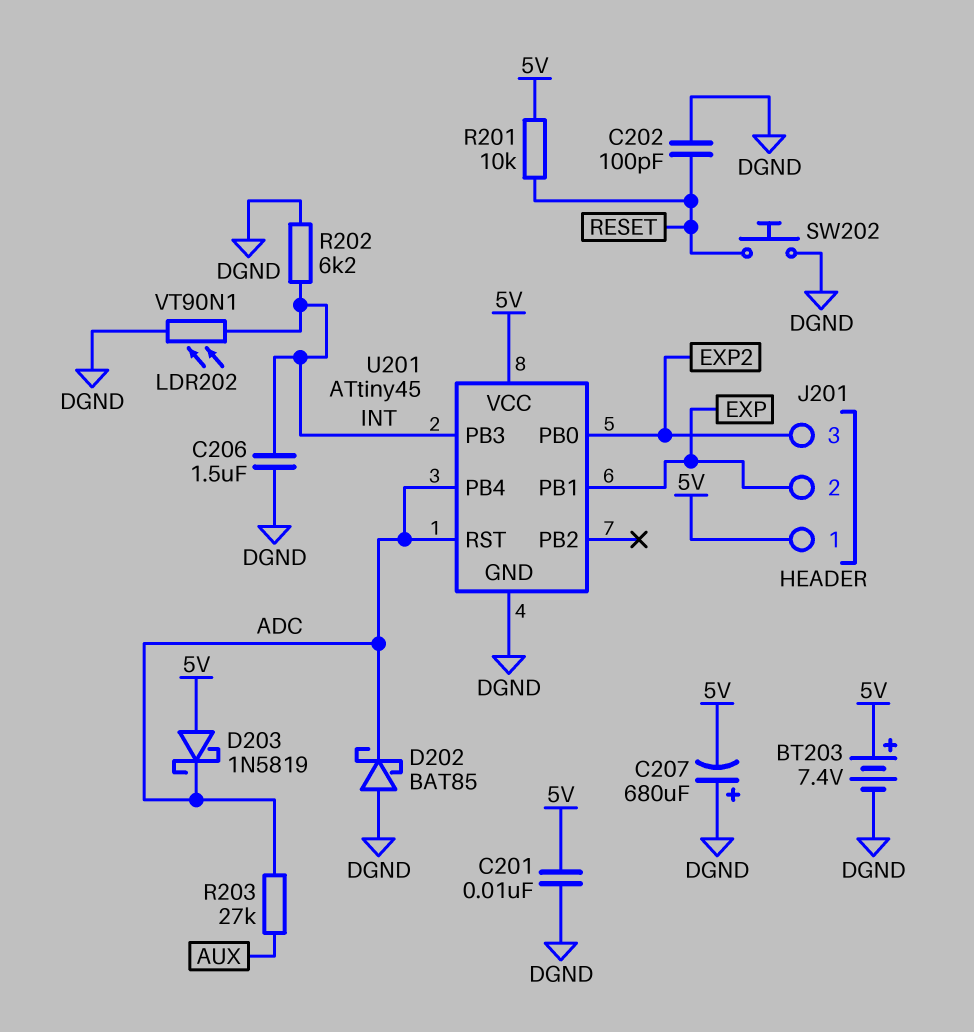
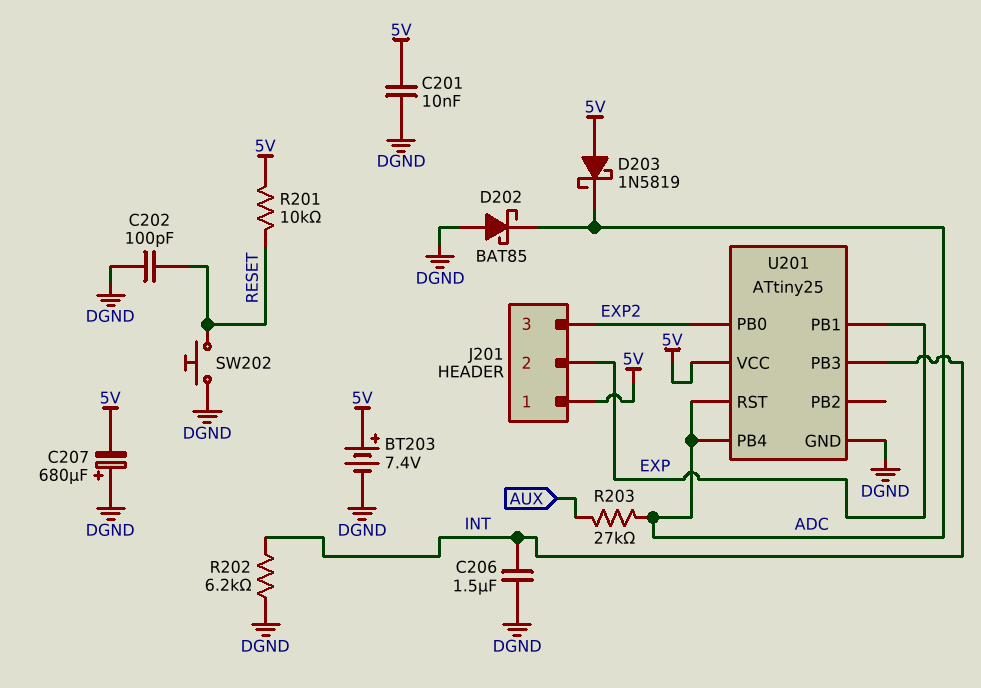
LDR202: VT90N1 (DGND, INT) -> none
U201: ATtiny45 -> ATtiny25

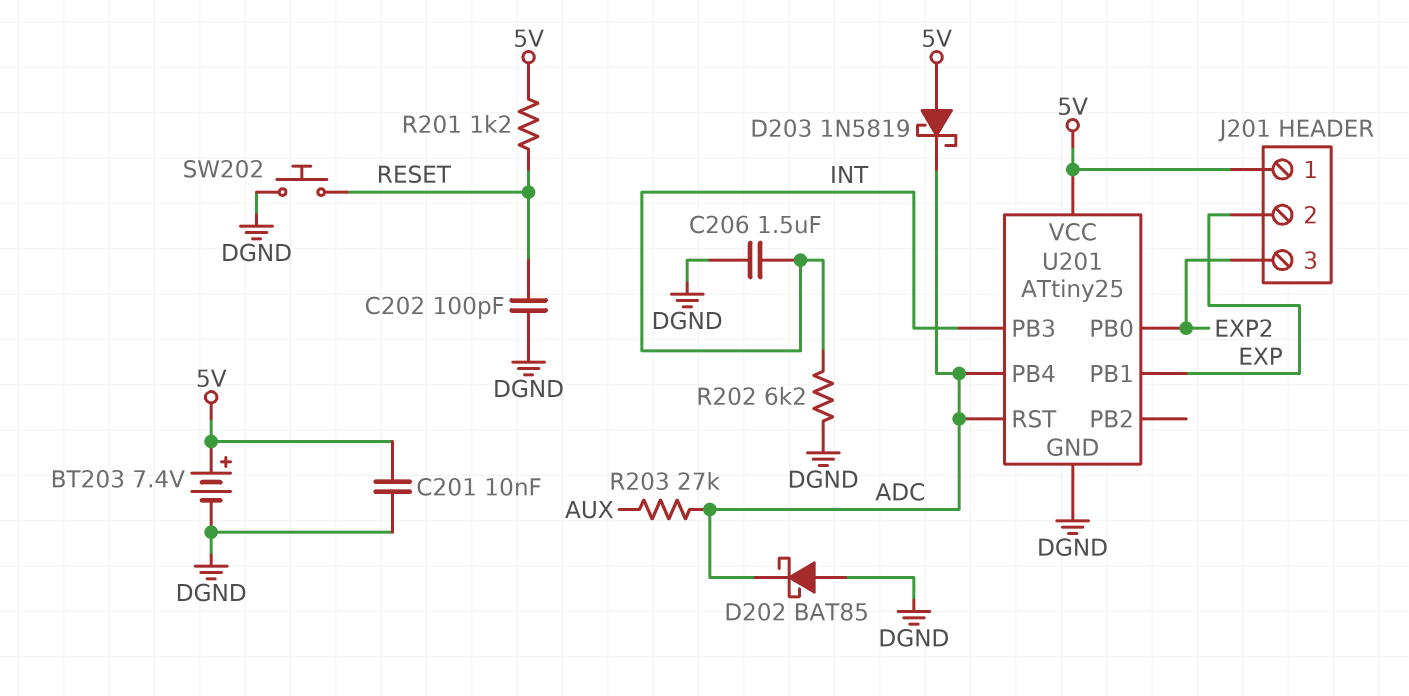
C207: 680uF (plus DGND, minus 5V) -> none
R201: 10k (5V, RESET) -> 1.2k (5V, RESET)

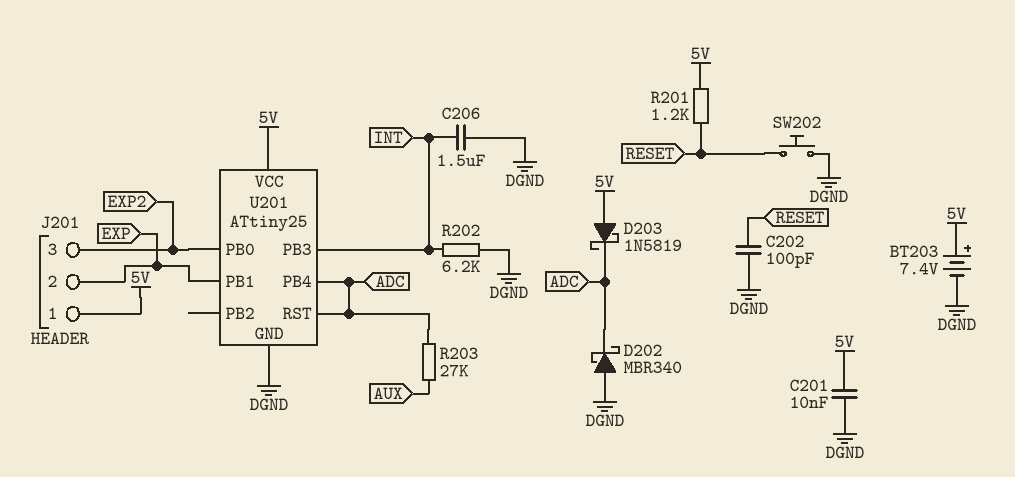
D202: schottky BAT85 (A DGND, K ADC) -> schottky MBR340 (A DGND, K ADC)

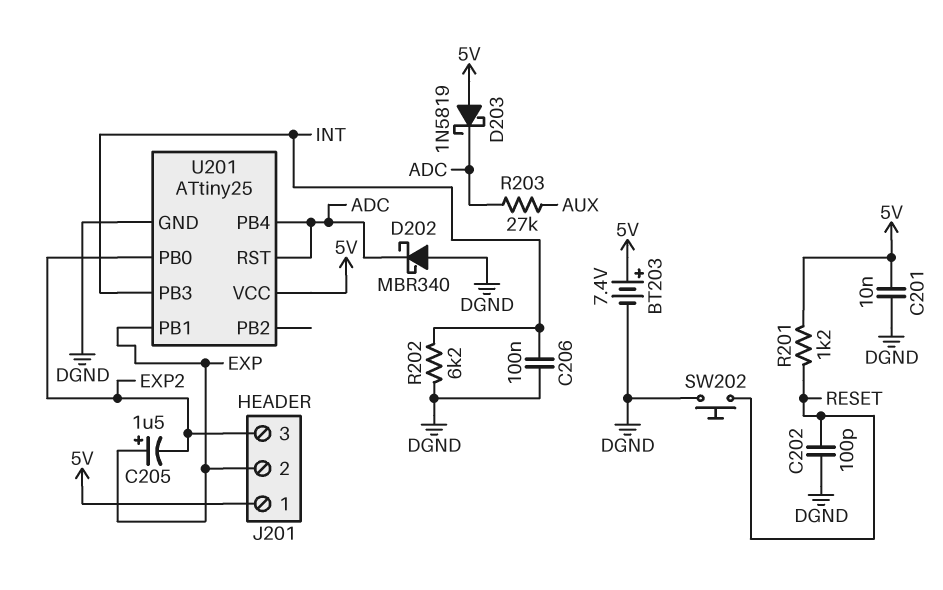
C205: none -> 1.5uF (plus EXP, minus EXP2)
C206: 1.5uF (DGND, INT) -> 100nF (DGND, INT)

